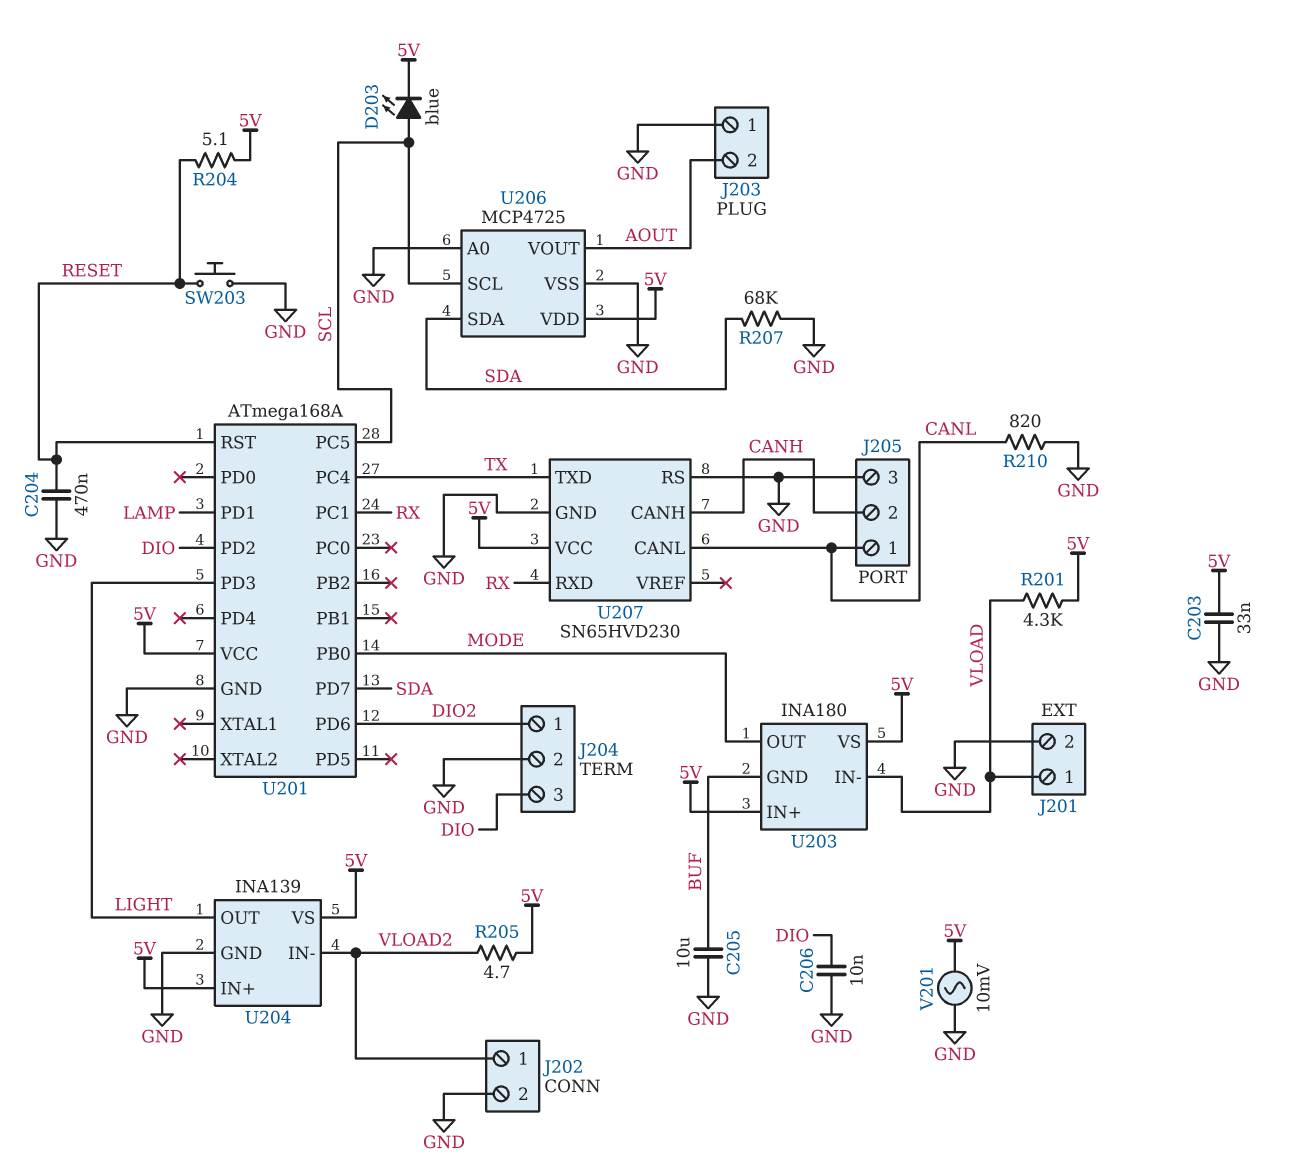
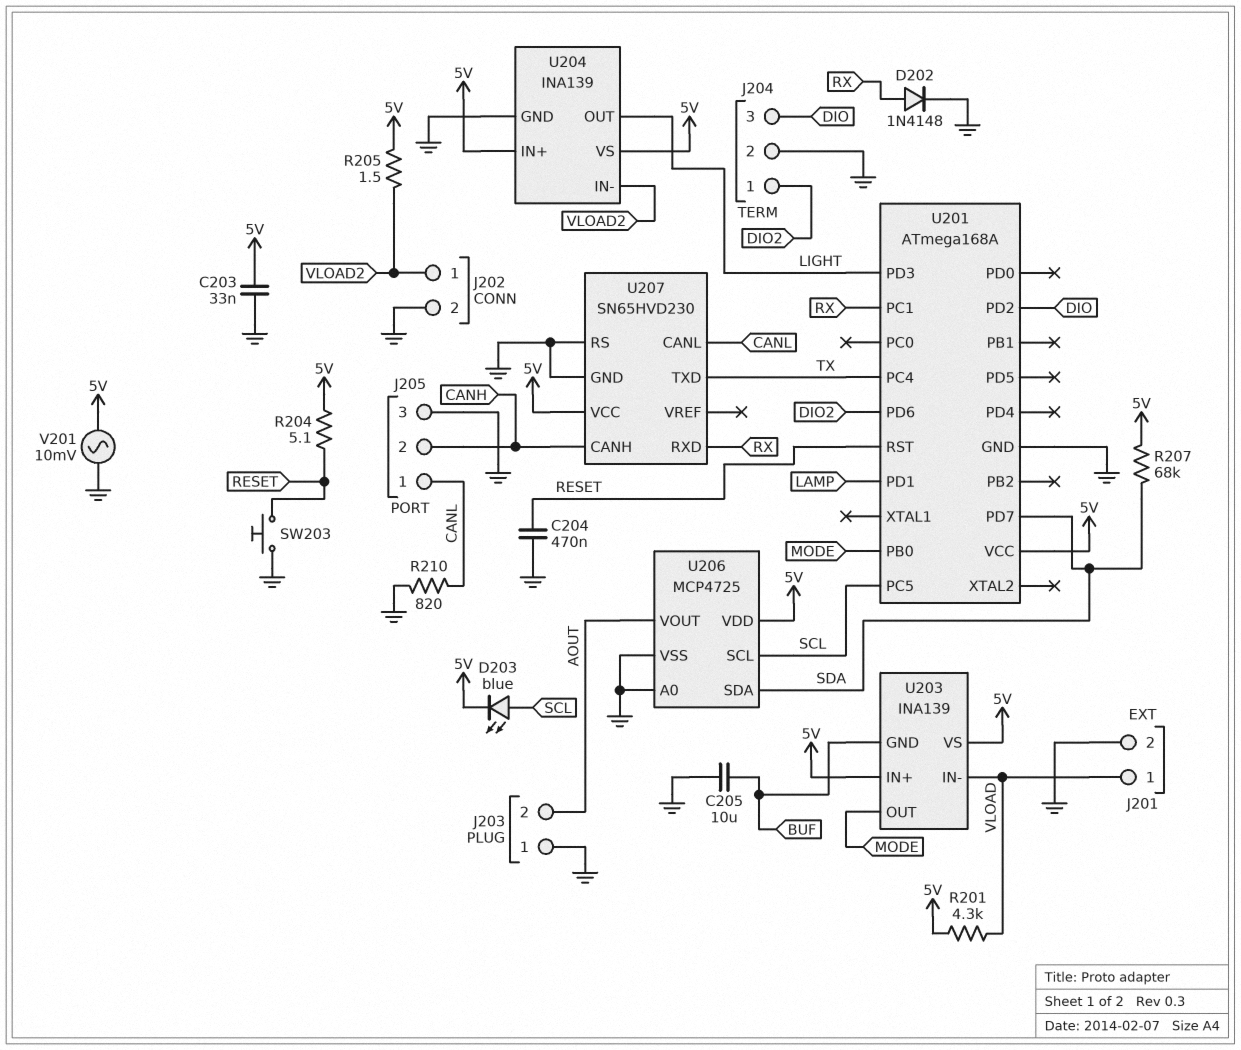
C206: 10nF (DIO, GND) -> none
D202: none -> diode 1N4148 (A RX, K GND)
R205: 4.7 (5V, VLOAD2) -> 1.5 (5V, VLOAD2)
R207: 68k (GND, SDA) -> 68k (5V, SDA)
U203: INA180 -> INA139

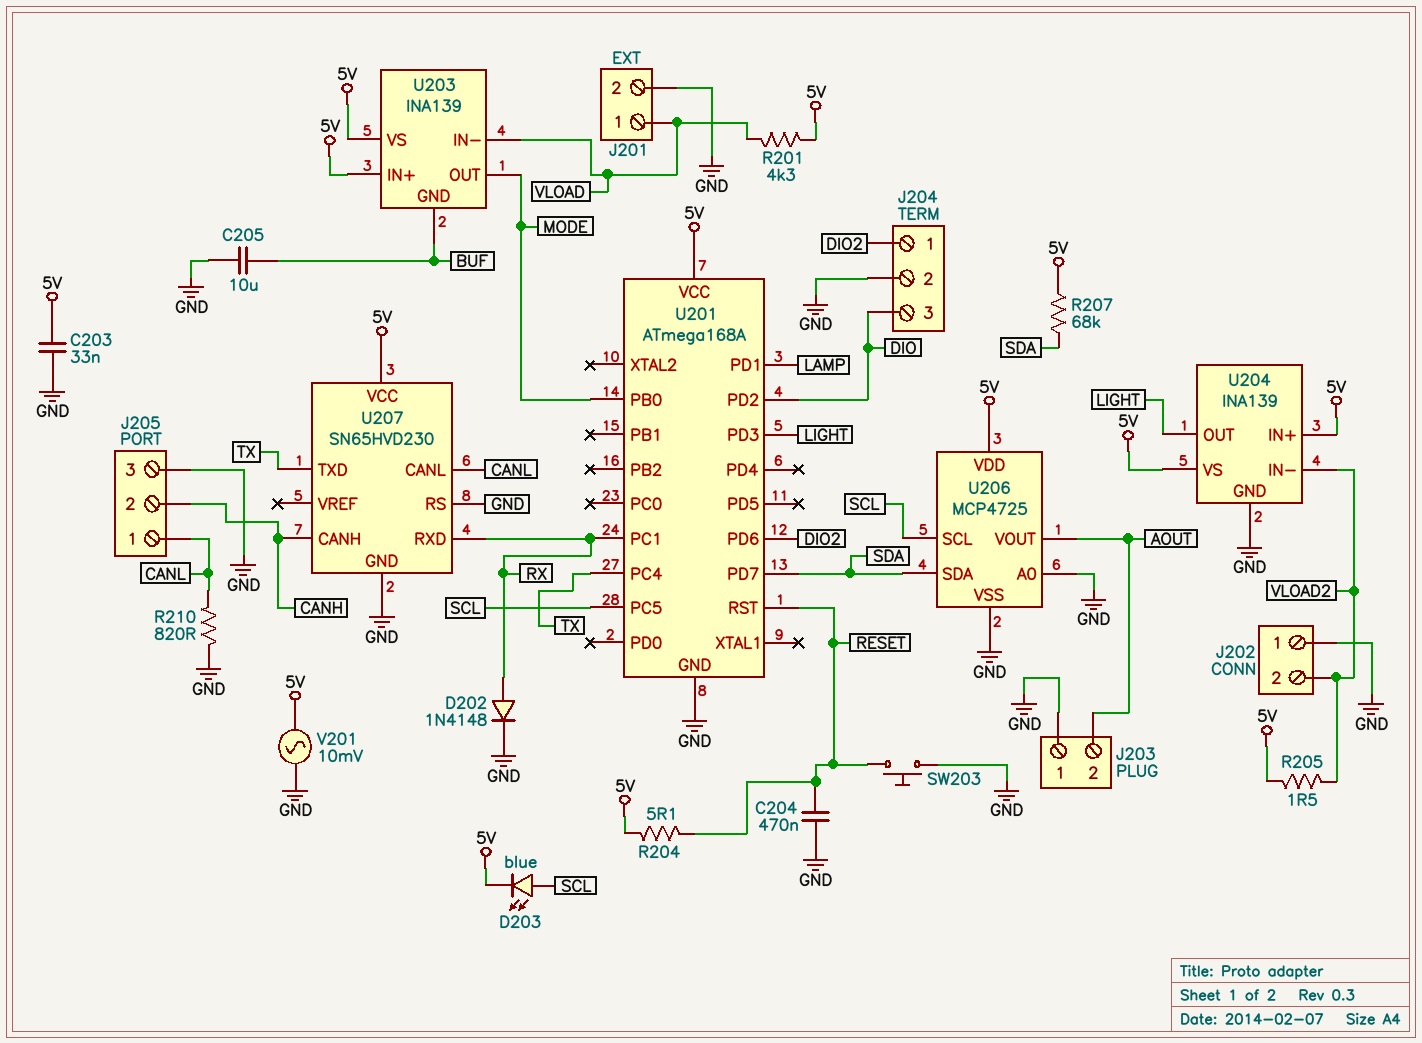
J202 pin 1: VLOAD2 -> GND
J202 pin 2: GND -> VLOAD2

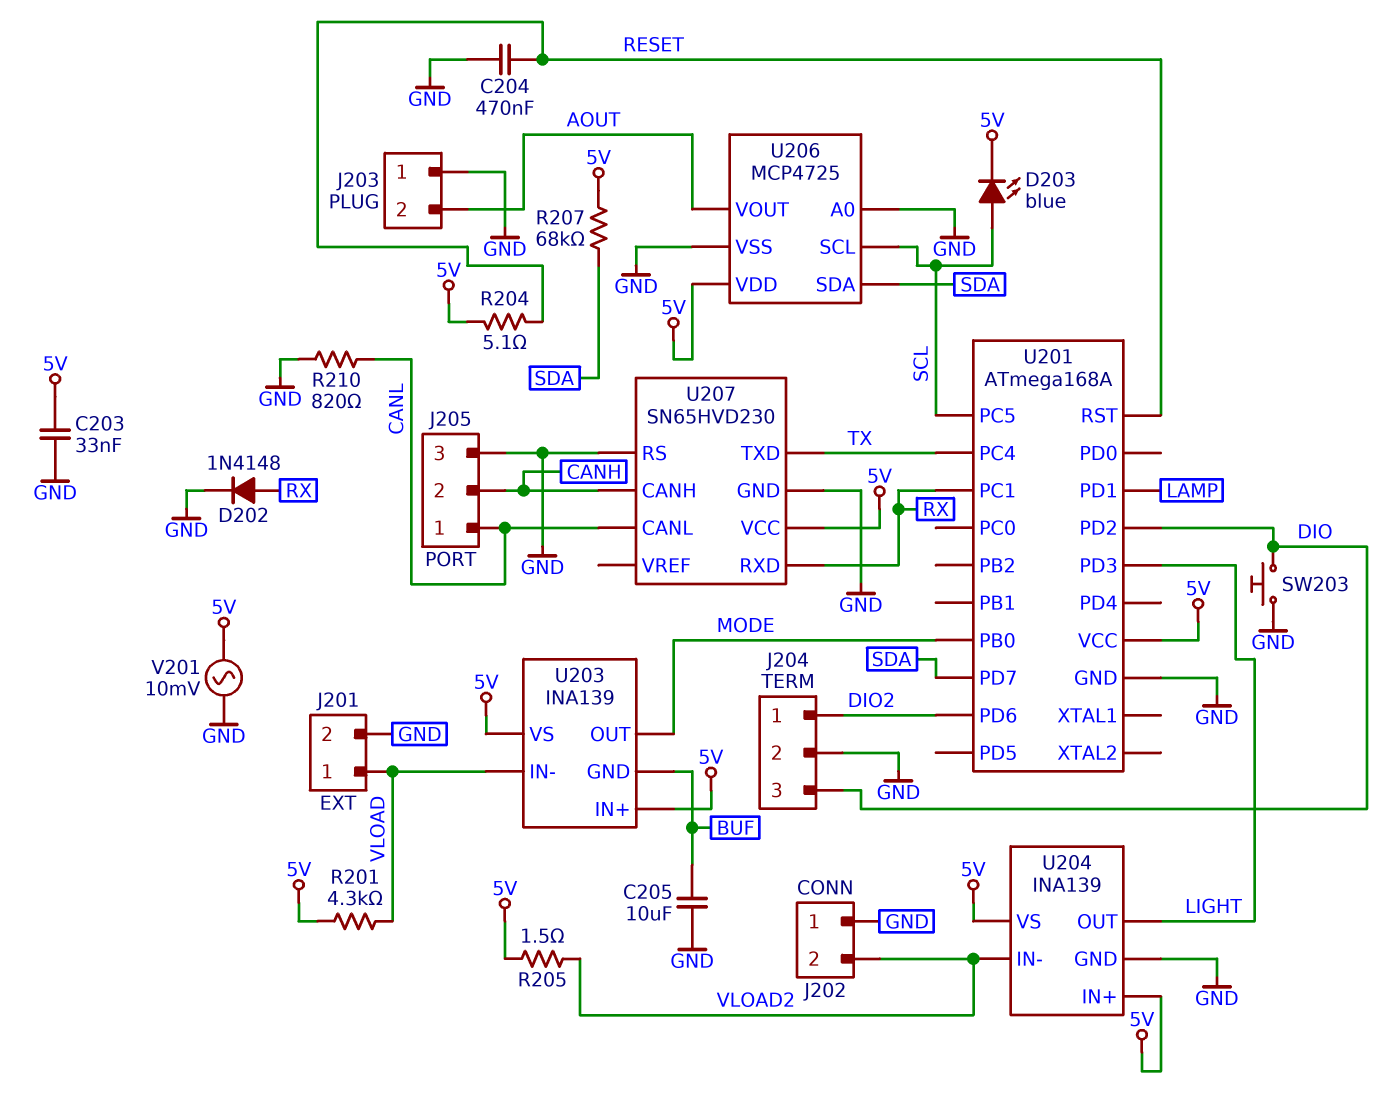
SW203: button (GND, RESET) -> button (DIO, GND)

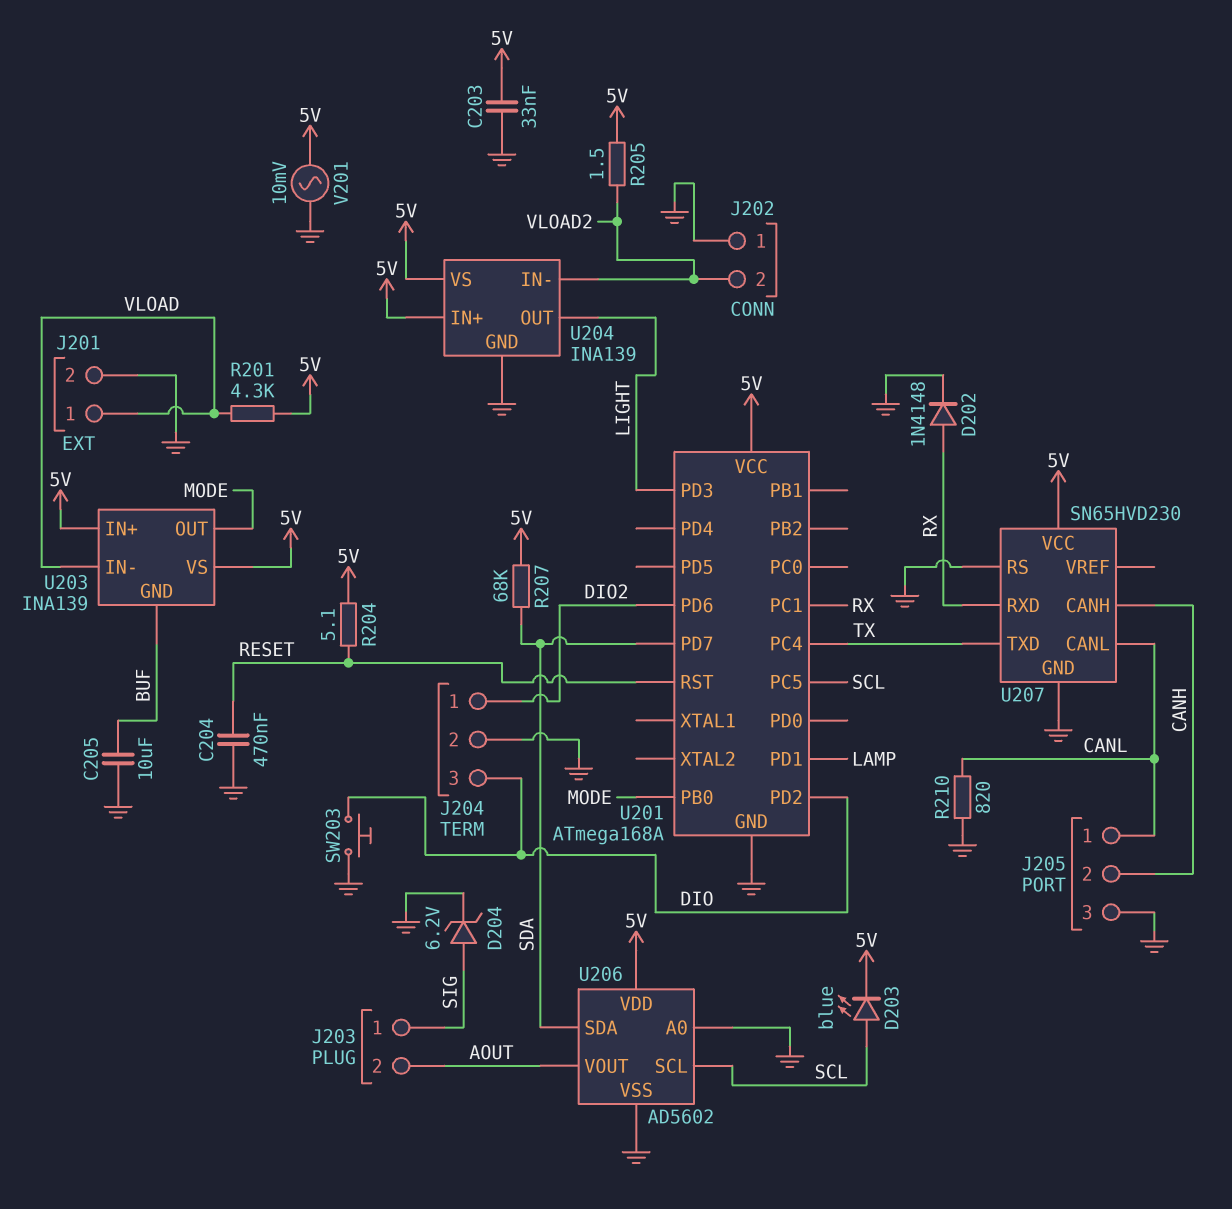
D204: none -> zener 6.2V (A SIG, K GND)
J203 pin 1: GND -> SIG
U206: MCP4725 -> AD5602

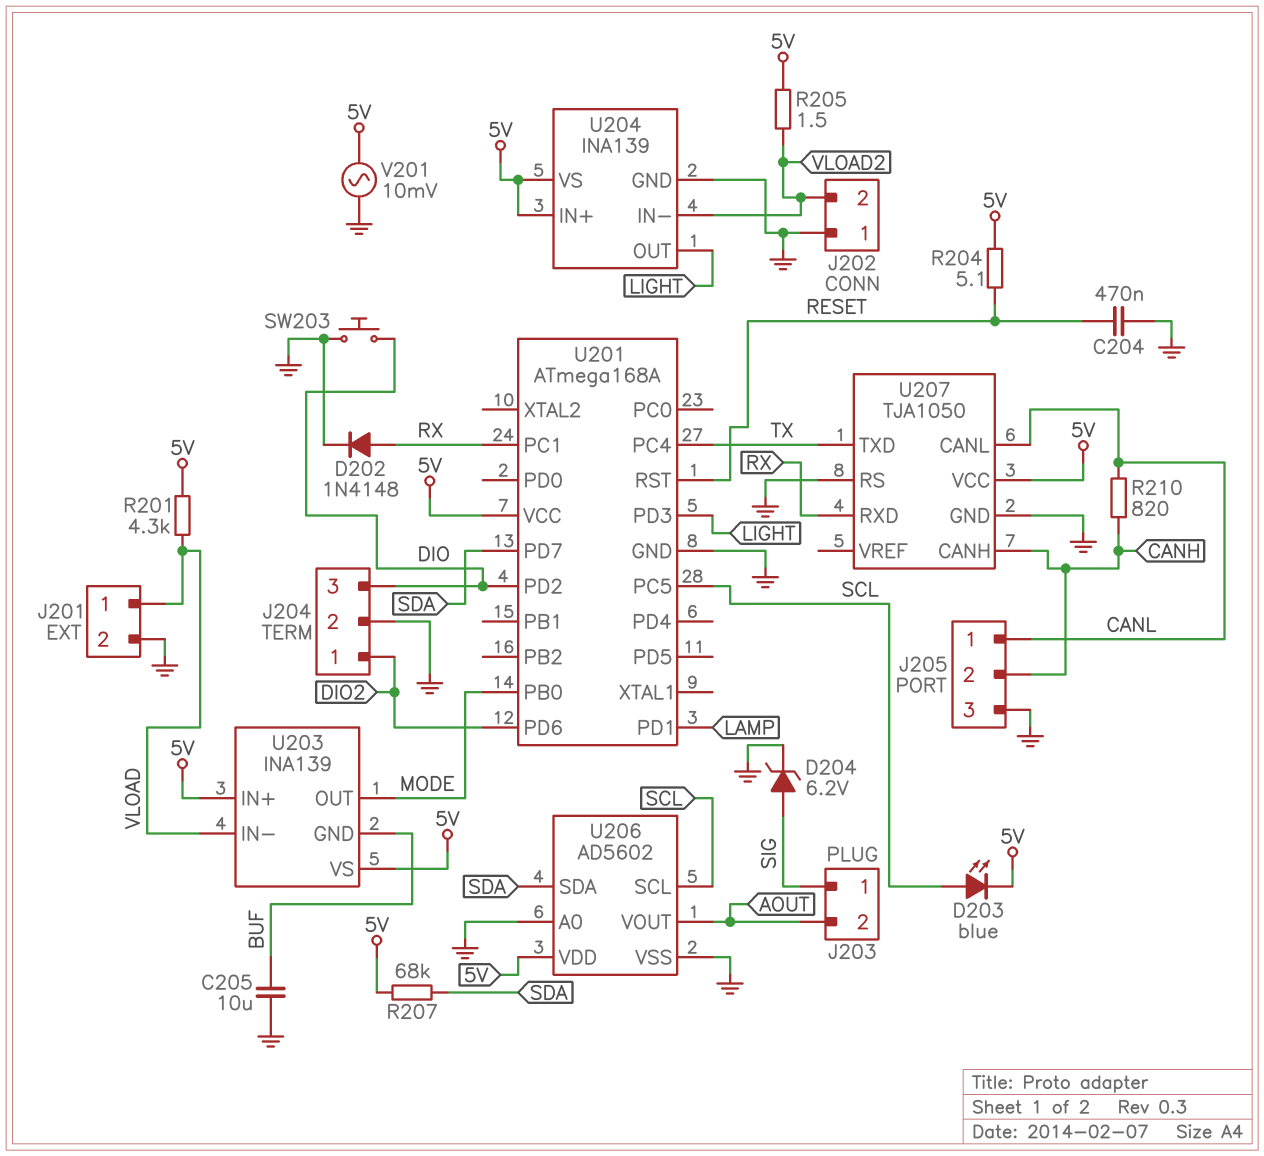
C203: 33nF (5V, GND) -> none
R210: 820 (CANL, GND) -> 820 (CANH, CANL)
U207: SN65HVD230 -> TJA1050

